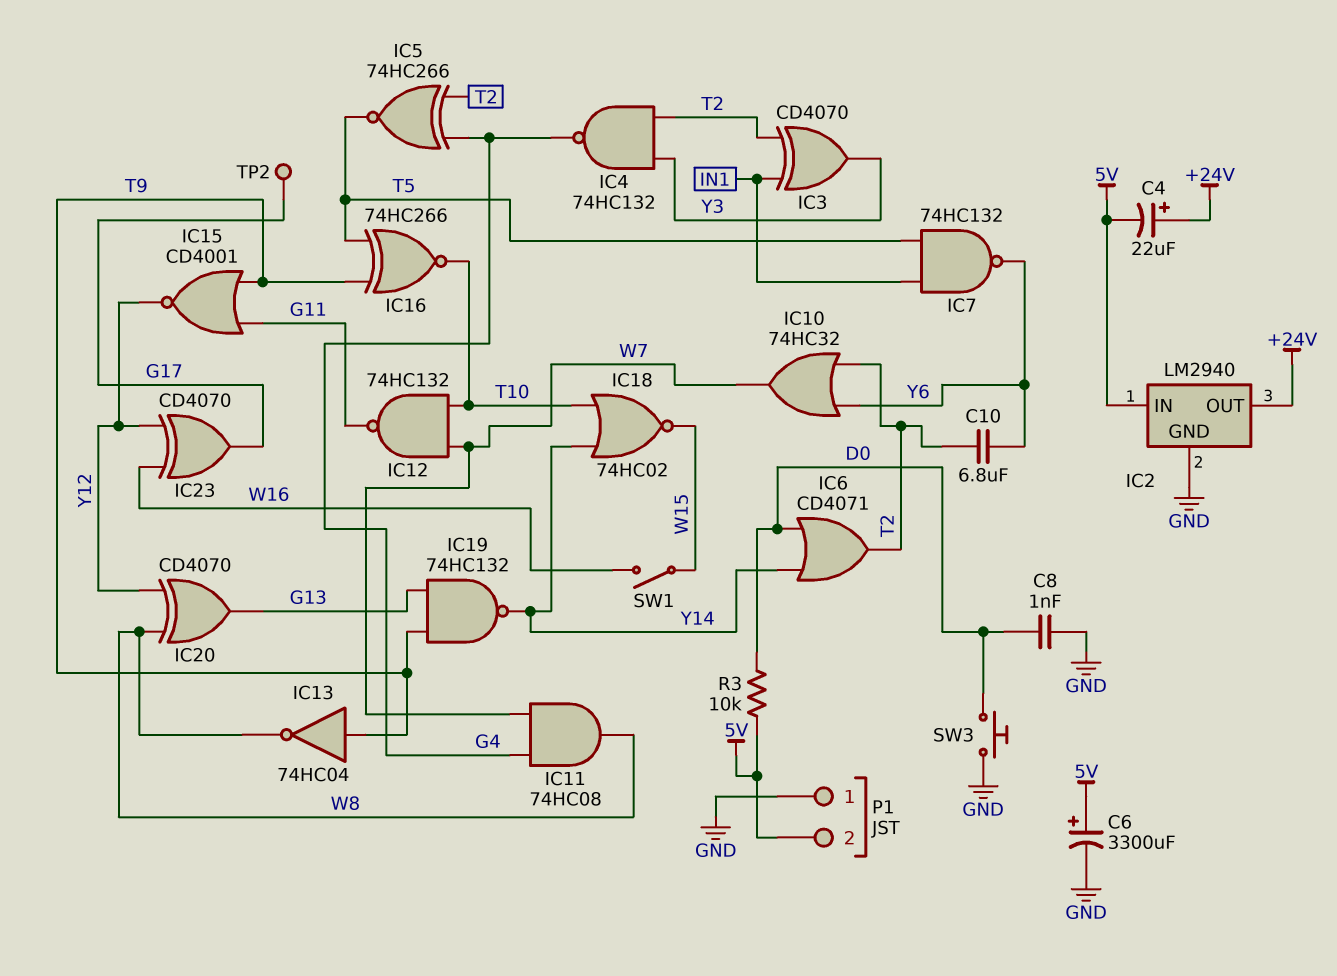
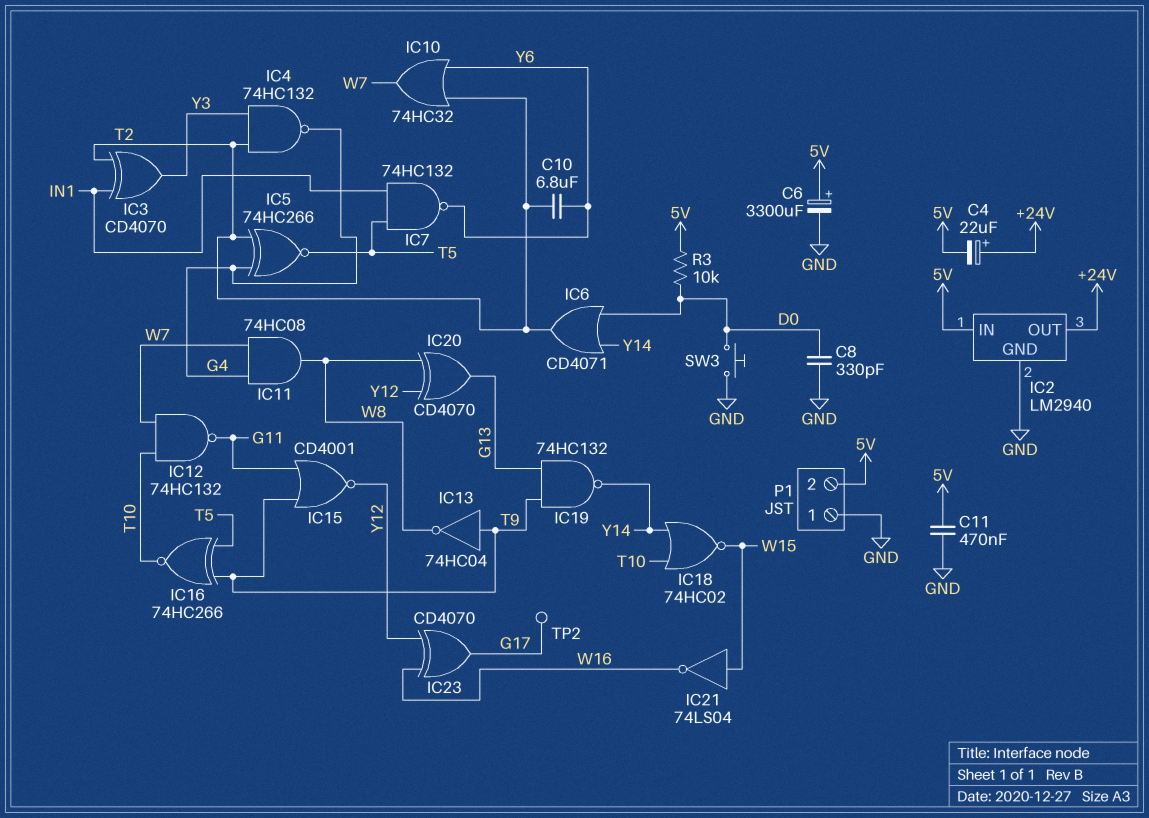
C8: 1nF (D0, GND) -> 330pF (D0, GND)
C11: none -> 470nF (5V, GND)
IC21: none -> NOT 74LS04 (in W15, out W16)
SW1: switch (W15, W16) -> none

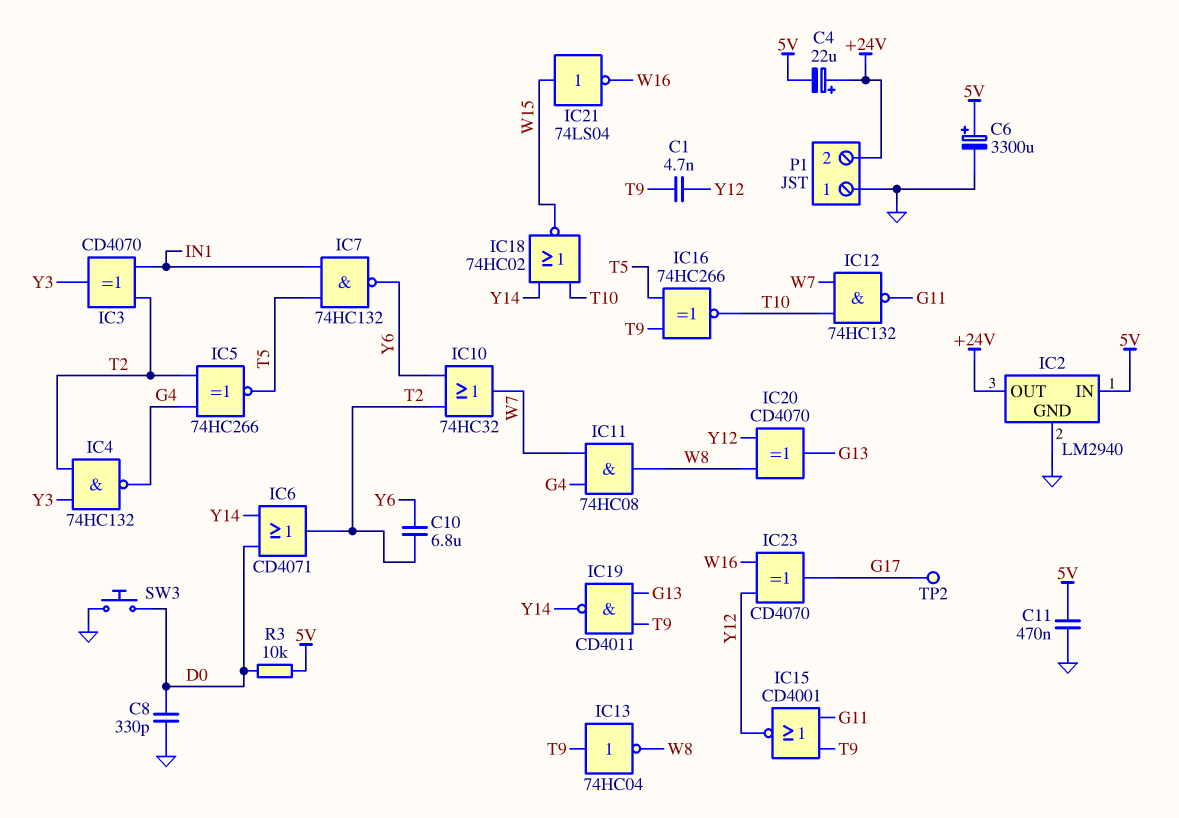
C1: none -> 4.7nF (T9, Y12)
IC19: NAND 74HC132 (in G13, in T9, out Y14) -> NAND CD4011 (in G13, in T9, out Y14)
P1 pin 2: 5V -> +24V

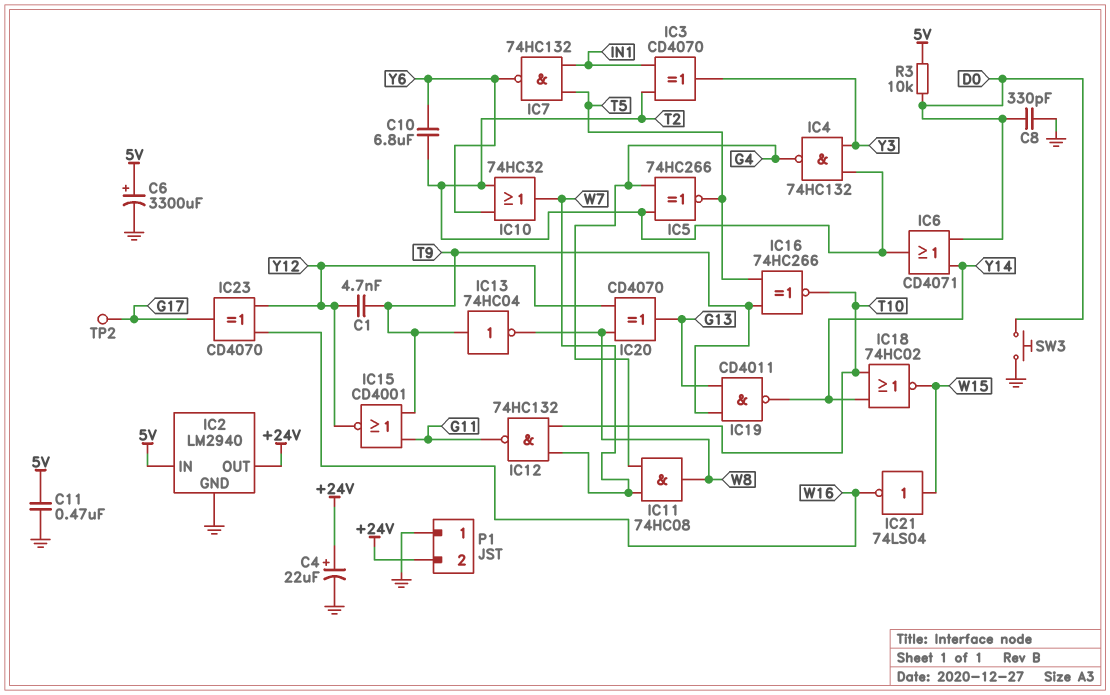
C4: 22uF (plus +24V, minus 5V) -> 22uF (plus +24V, minus GND)

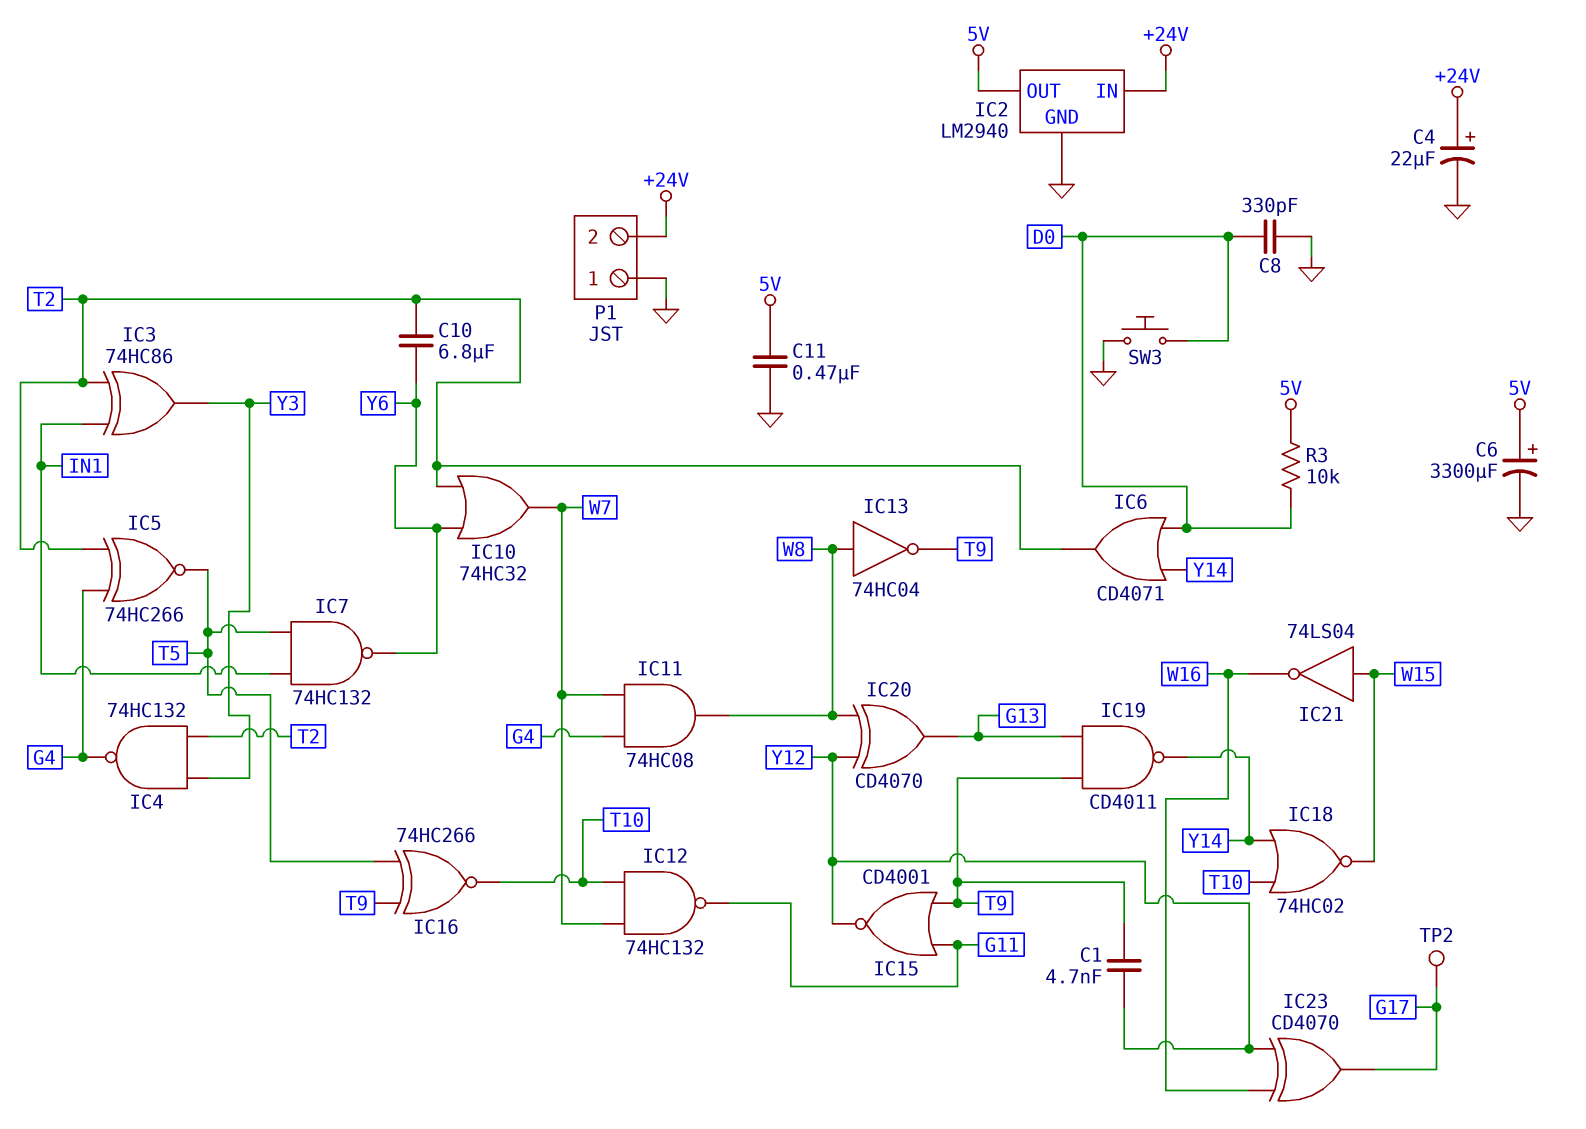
IC2 pin IN: 5V -> +24V
IC2 pin OUT: +24V -> 5V
IC3: XOR CD4070 (in IN1, in T2, out Y3) -> XOR 74HC86 (in IN1, in T2, out Y3)
IC13: NOT 74HC04 (in T9, out W8) -> NOT 74HC04 (in W8, out T9)

